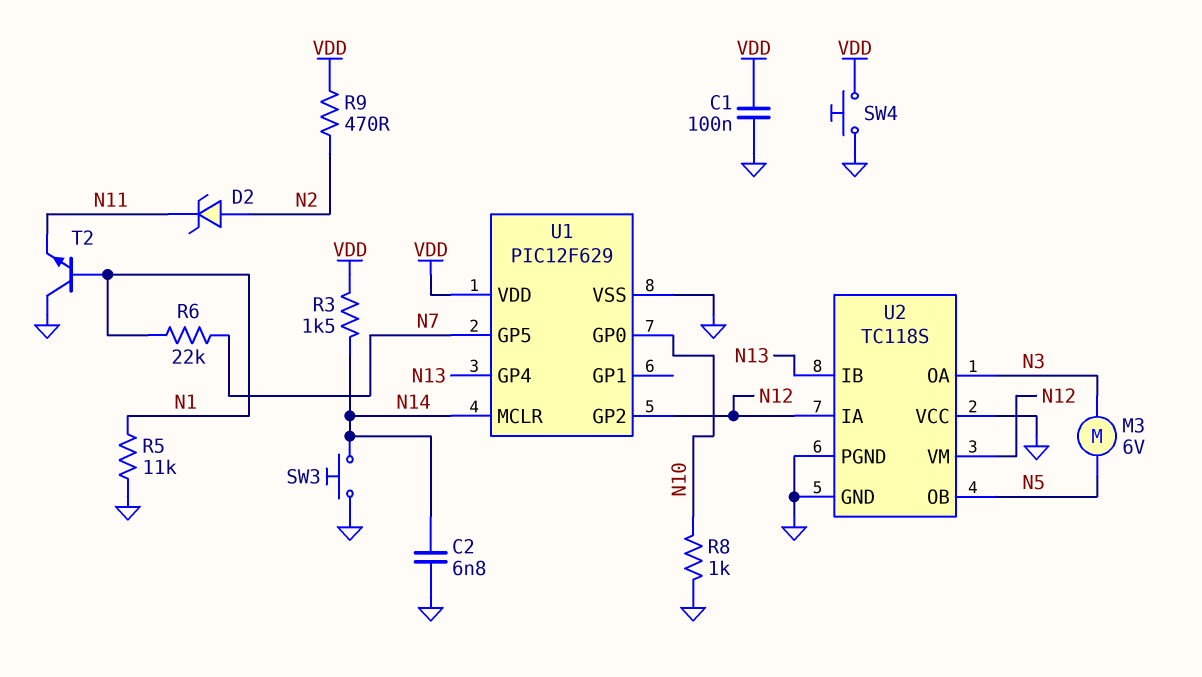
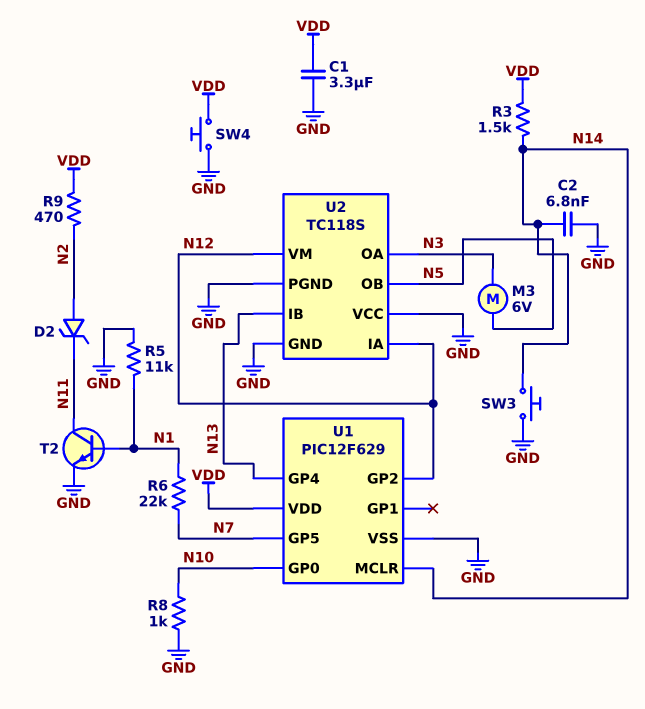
C1: 100nF (GND, VDD) -> 3.3uF (GND, VDD)
T2: NPN (B N1, C GND, E N11) -> NPN (B N1, C N11, E GND)

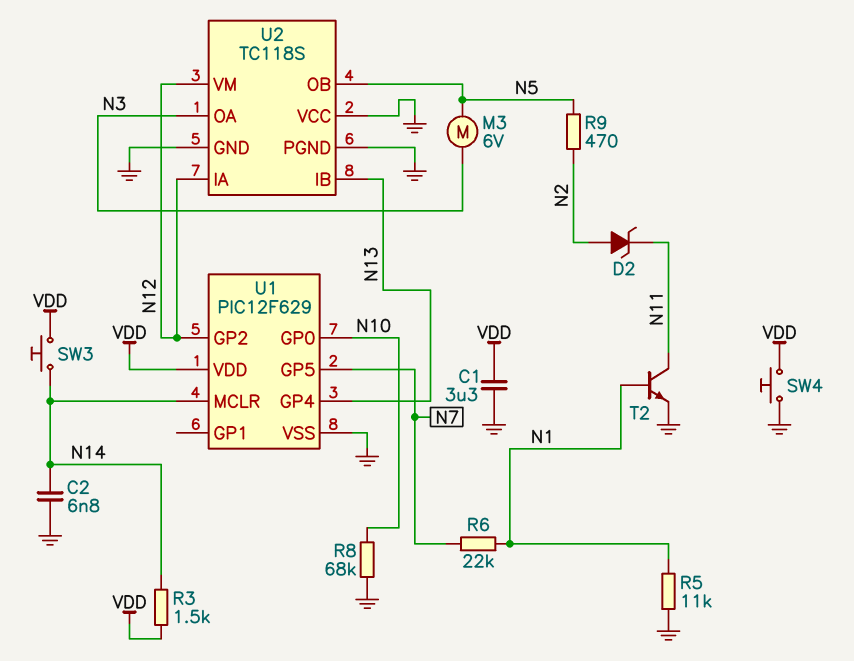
R8: 1k (GND, N10) -> 68k (GND, N10)
R9: 470 (N2, VDD) -> 470 (N2, N5)
SW3: button (GND, N14) -> button (N14, VDD)

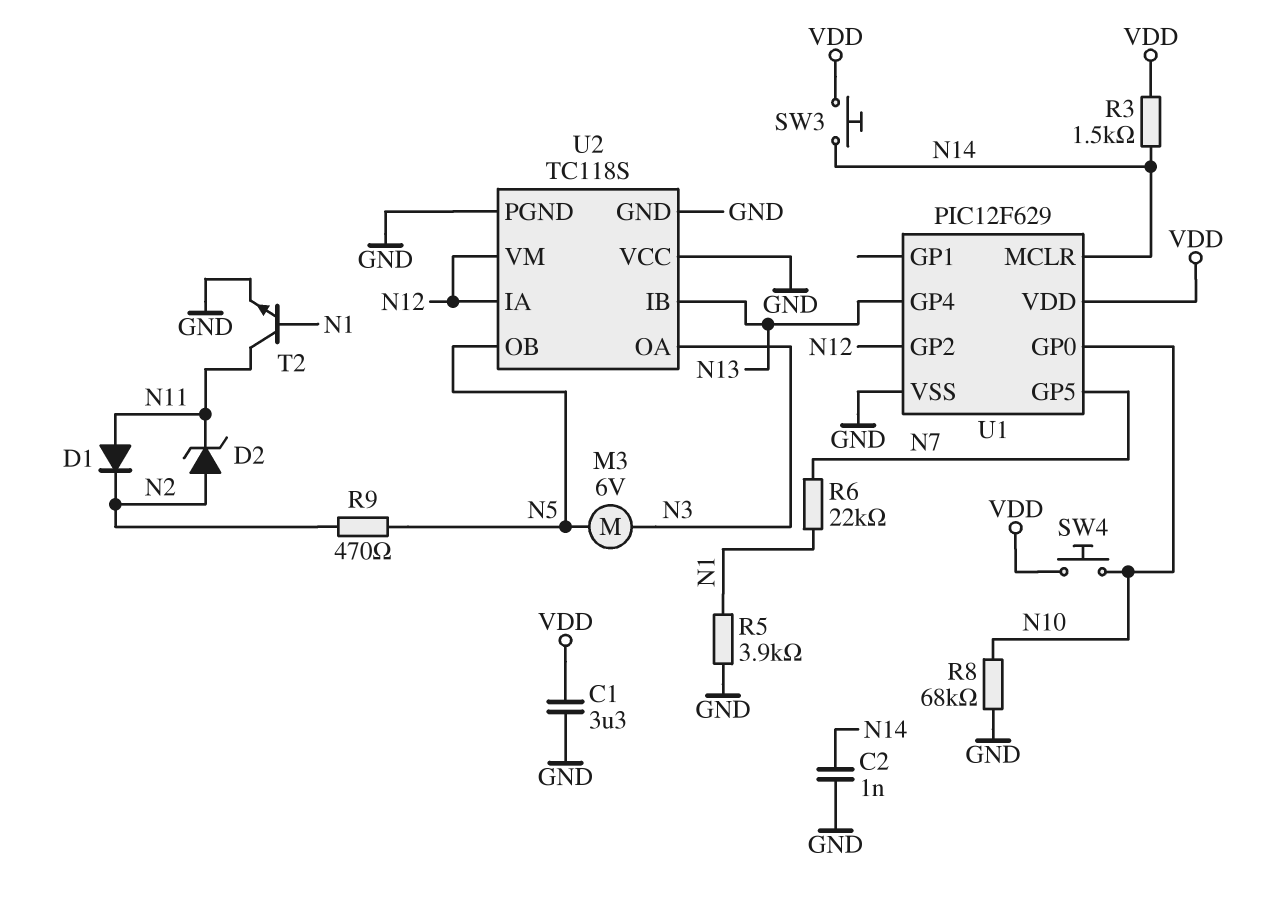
C2: 6.8nF (GND, N14) -> 1nF (GND, N14)
D1: none -> diode (A N11, K N2)
R5: 11k (GND, N1) -> 3.9k (GND, N1)
SW4: button (GND, VDD) -> button (N10, VDD)

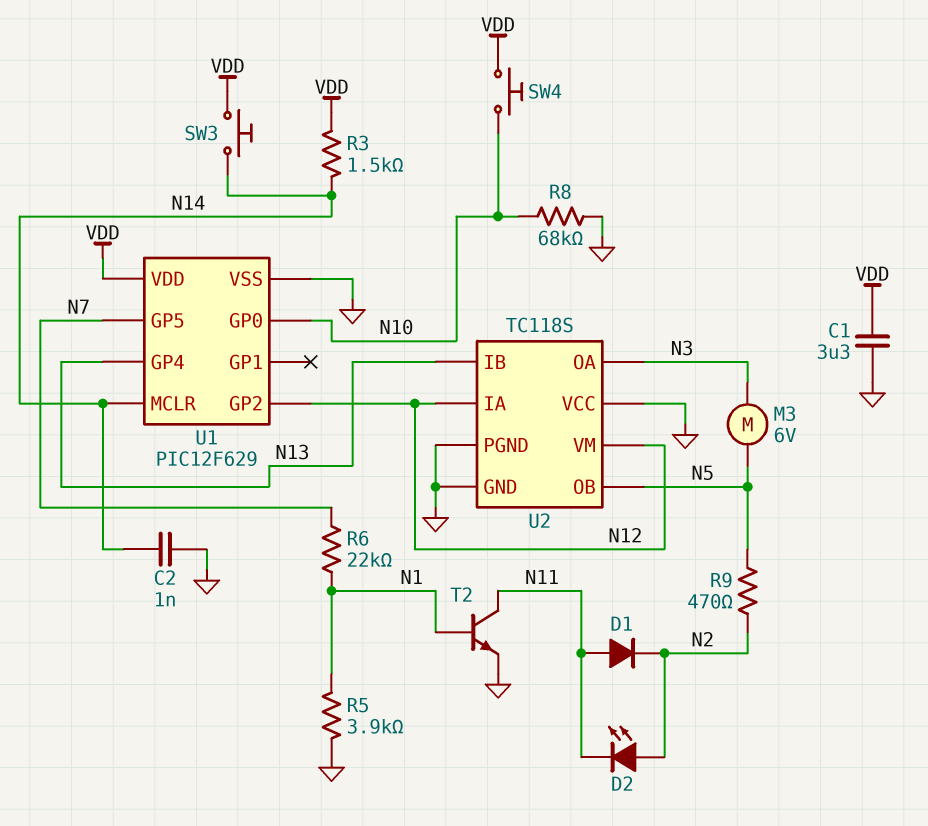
D2: zener (A N2, K N11) -> LED (A N2, K N11)

